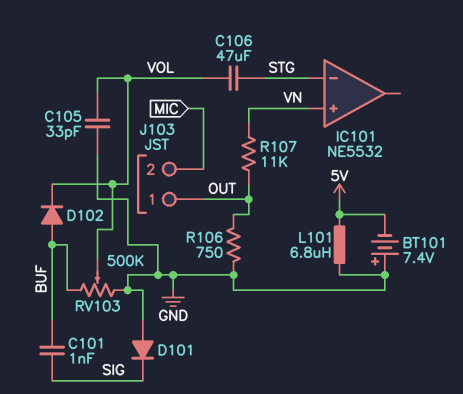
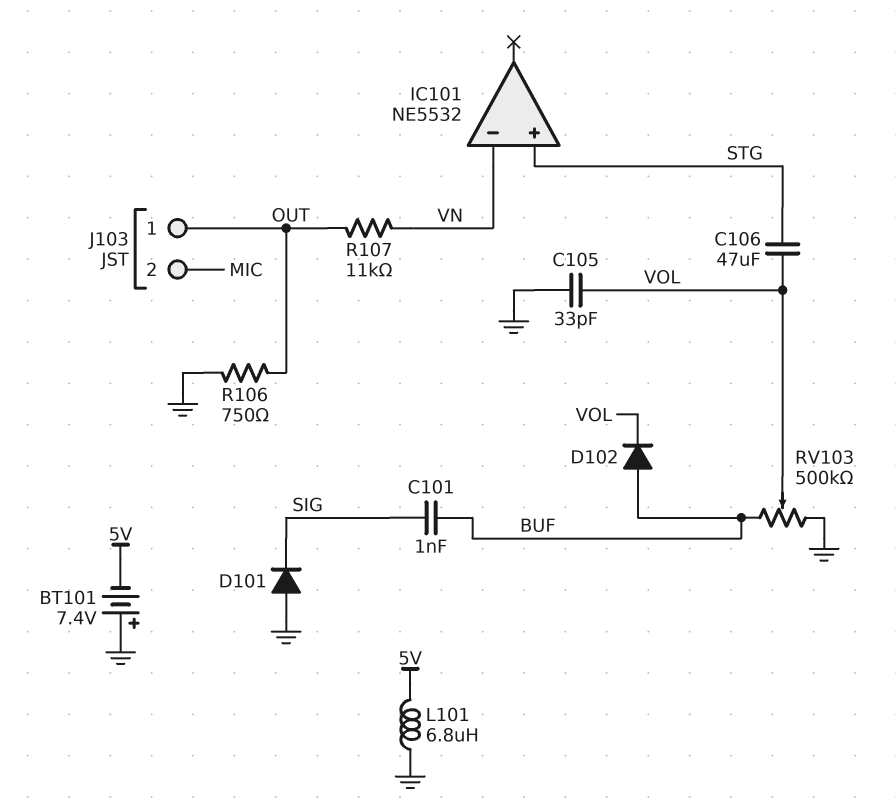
IC101 pin in+: VN -> STG
IC101 pin in-: STG -> VN

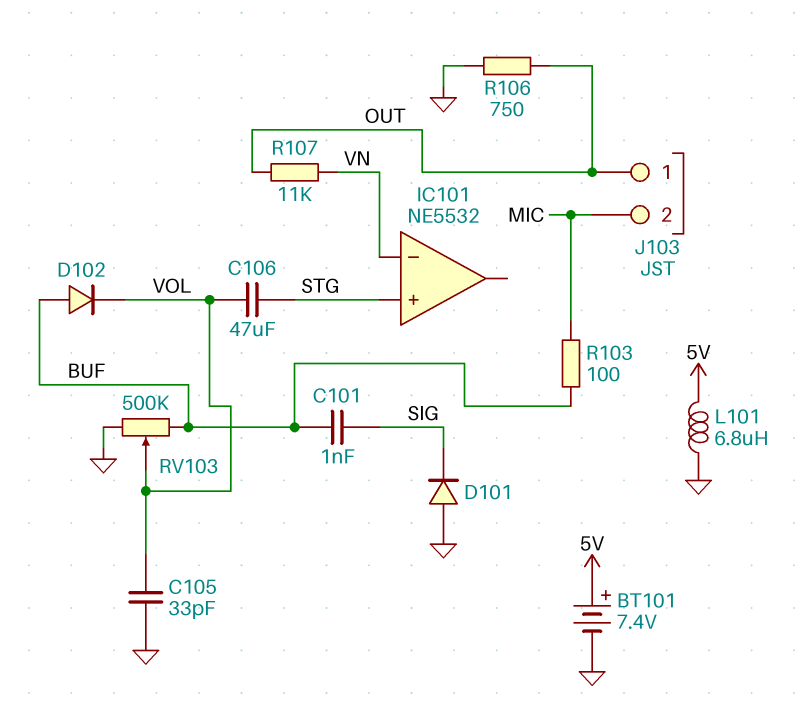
BT101: 7.4V (plus GND, minus 5V) -> 7.4V (plus 5V, minus GND)
R103: none -> 100 (BUF, MIC)

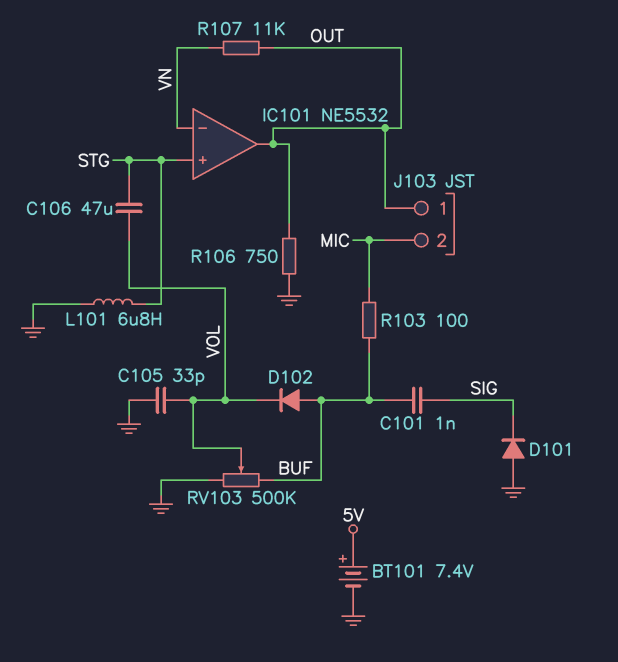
IC101 pin out: none -> OUT
L101: 6.8uH (5V, GND) -> 6.8uH (GND, STG)

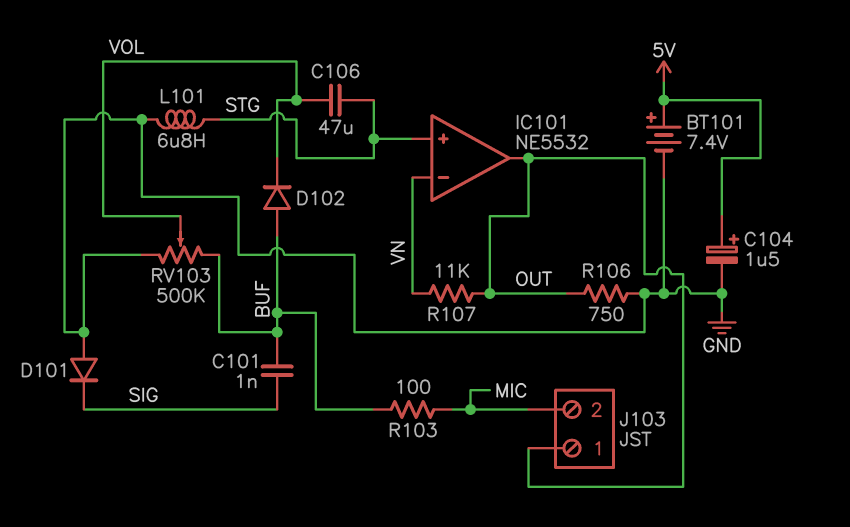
C104: none -> 1.5uF (plus 5V, minus GND)
C105: 33pF (GND, VOL) -> none

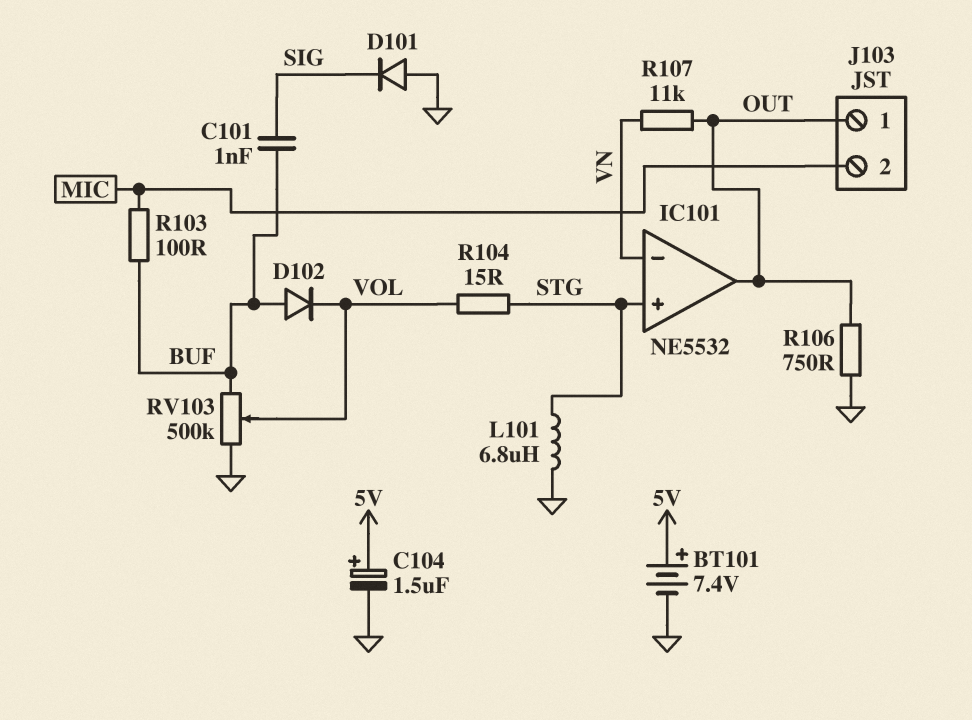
C106: 47uF (STG, VOL) -> none
R104: none -> 15 (STG, VOL)

